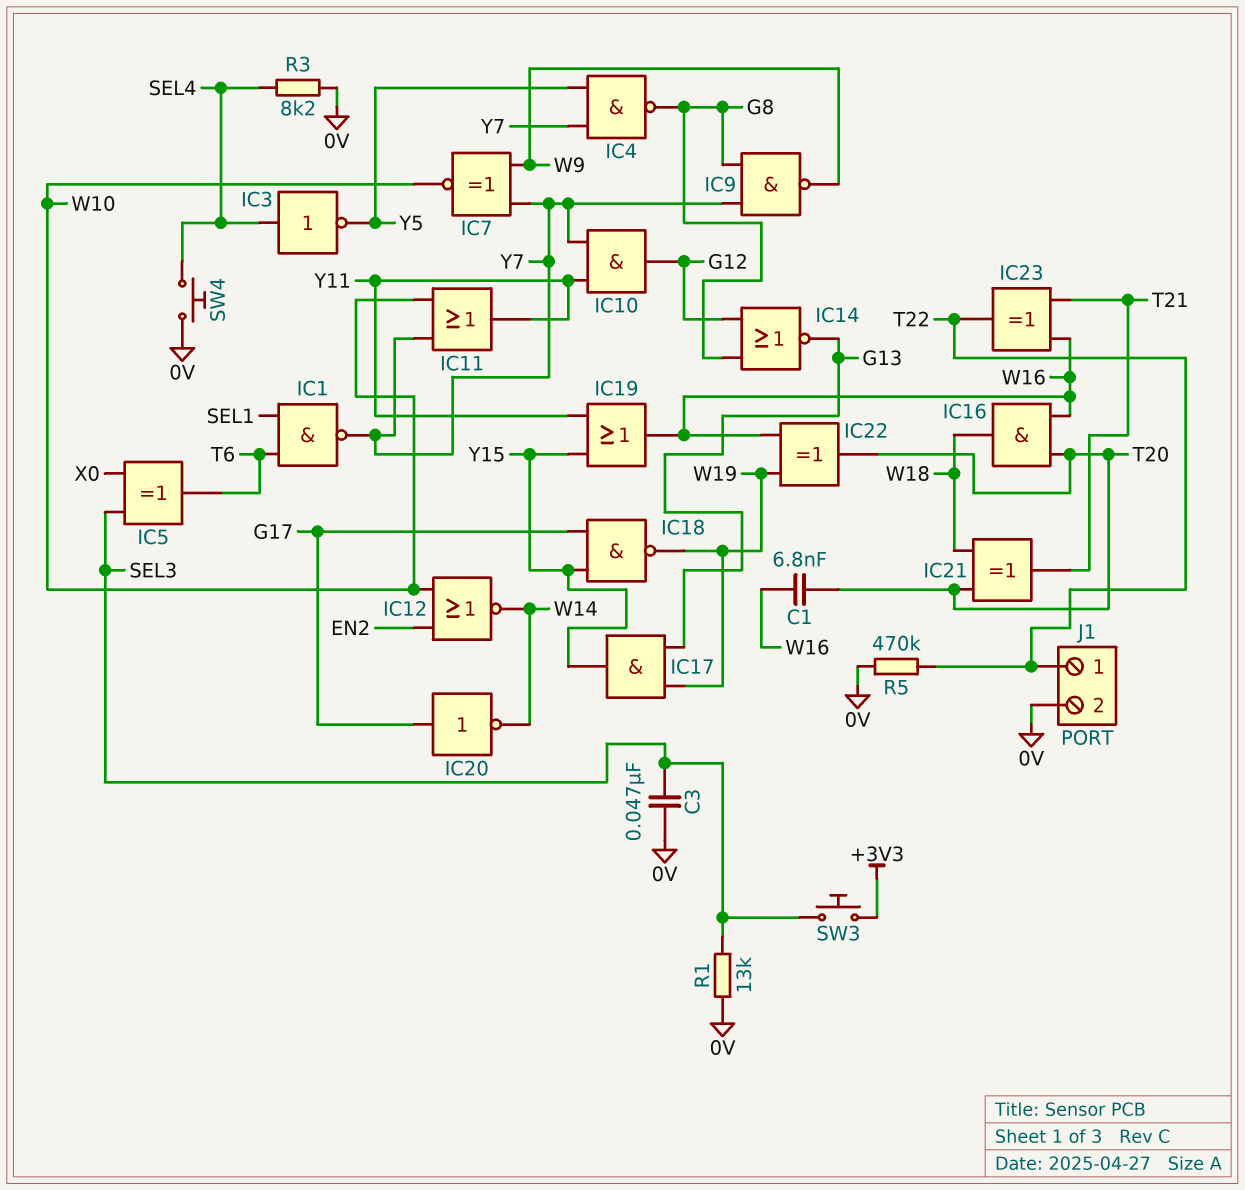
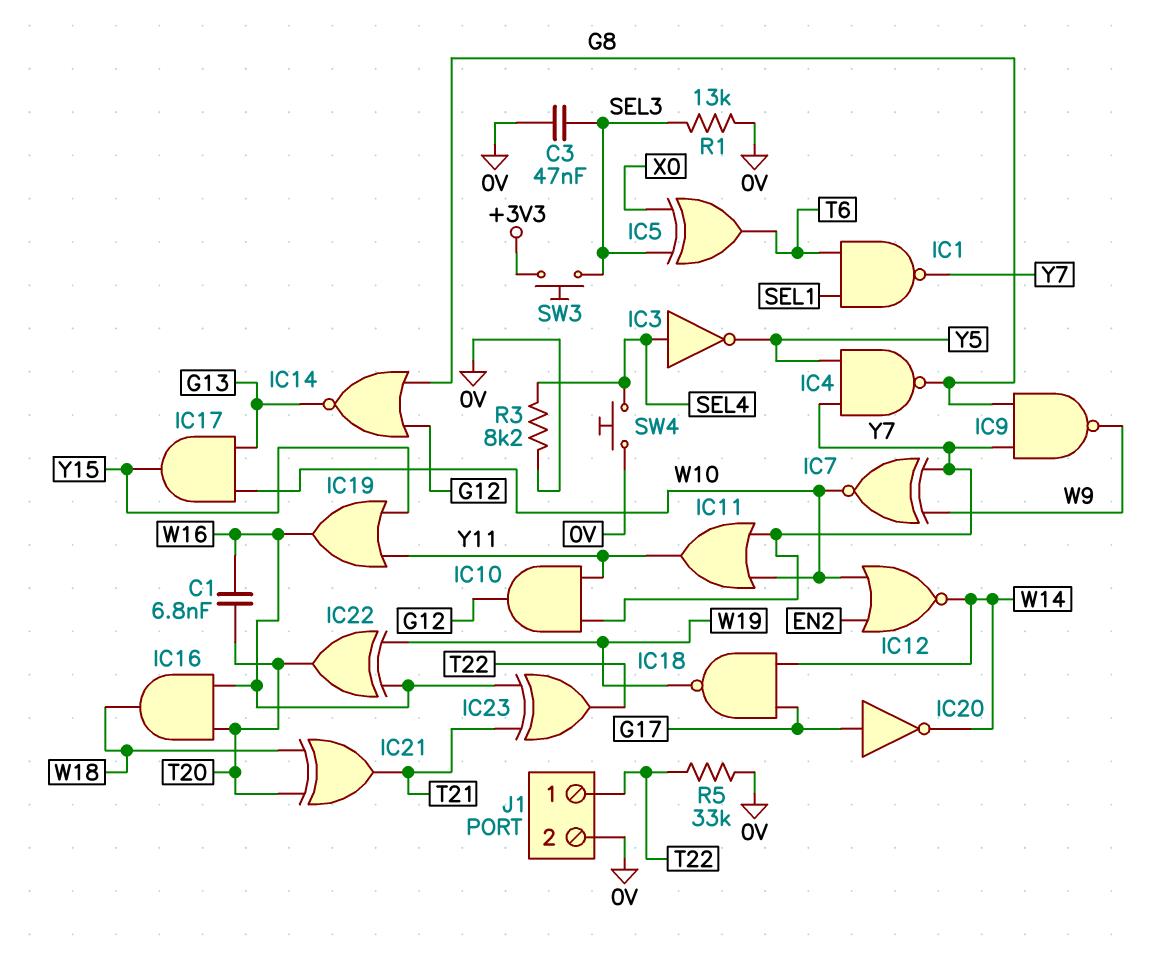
IC17: AND (in G13, in W19, out Y15) -> AND (in G13, in W10, out Y15)
IC18: NAND (in G17, in Y15, out W19) -> NAND (in G17, in W14, out W19)
R5: 470k (0V, T22) -> 33k (0V, T22)

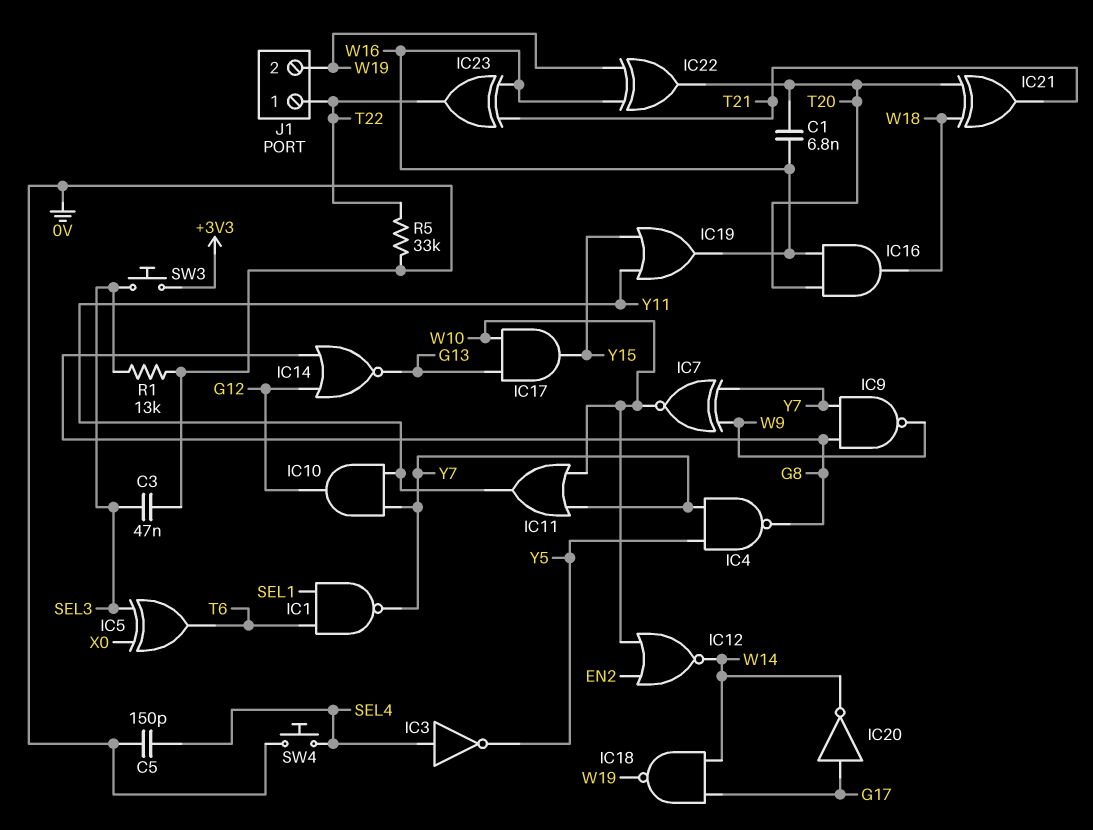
C5: none -> 150pF (0V, SEL4)
J1 pin 2: 0V -> W19
R3: 8.2k (0V, SEL4) -> none

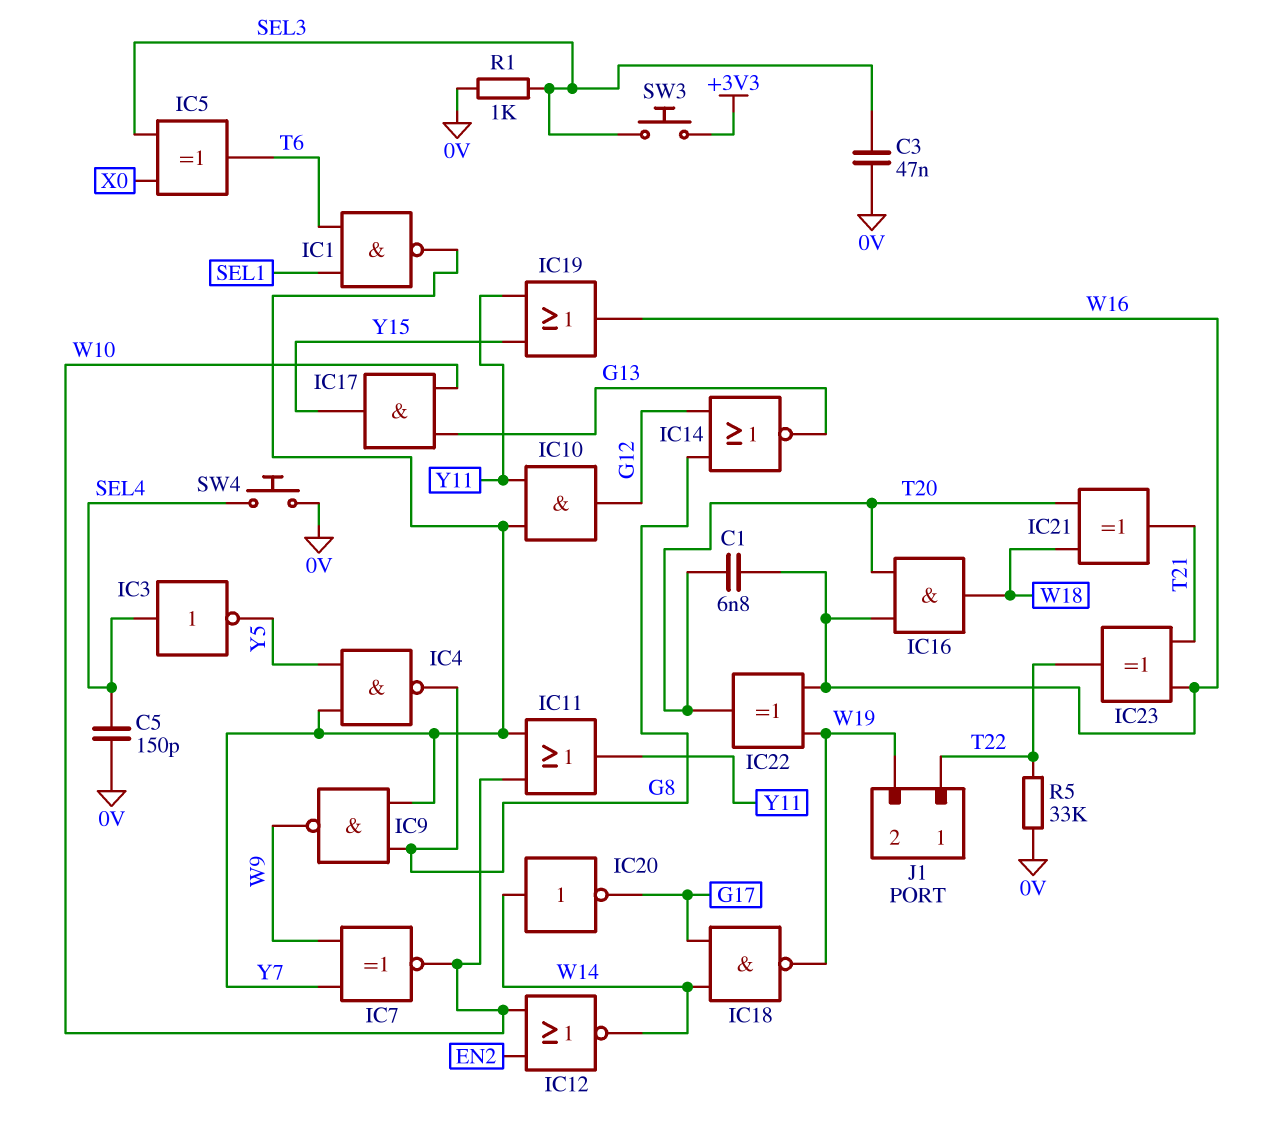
IC20: NOT (in G17, out W14) -> NOT (in W14, out G17)
R1: 13k (0V, SEL3) -> 1k (0V, SEL3)

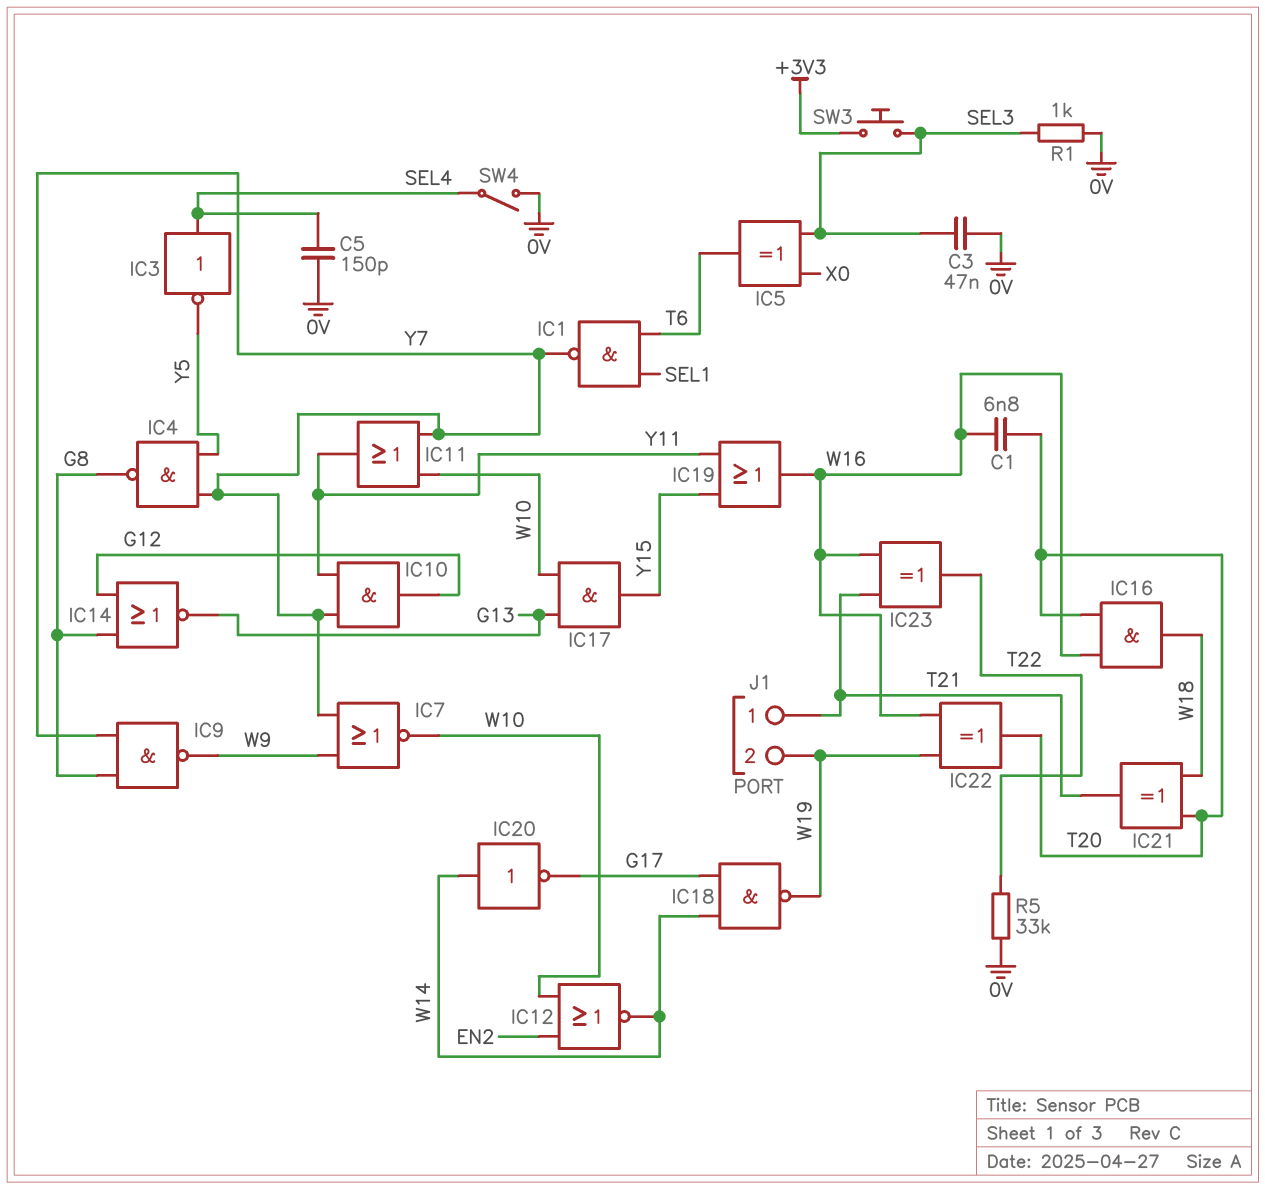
IC7: XNOR (in W9, in Y7, out W10) -> NOR (in W9, in Y7, out W10)
J1 pin 1: T22 -> T21
SW4: button (0V, SEL4) -> switch (0V, SEL4)

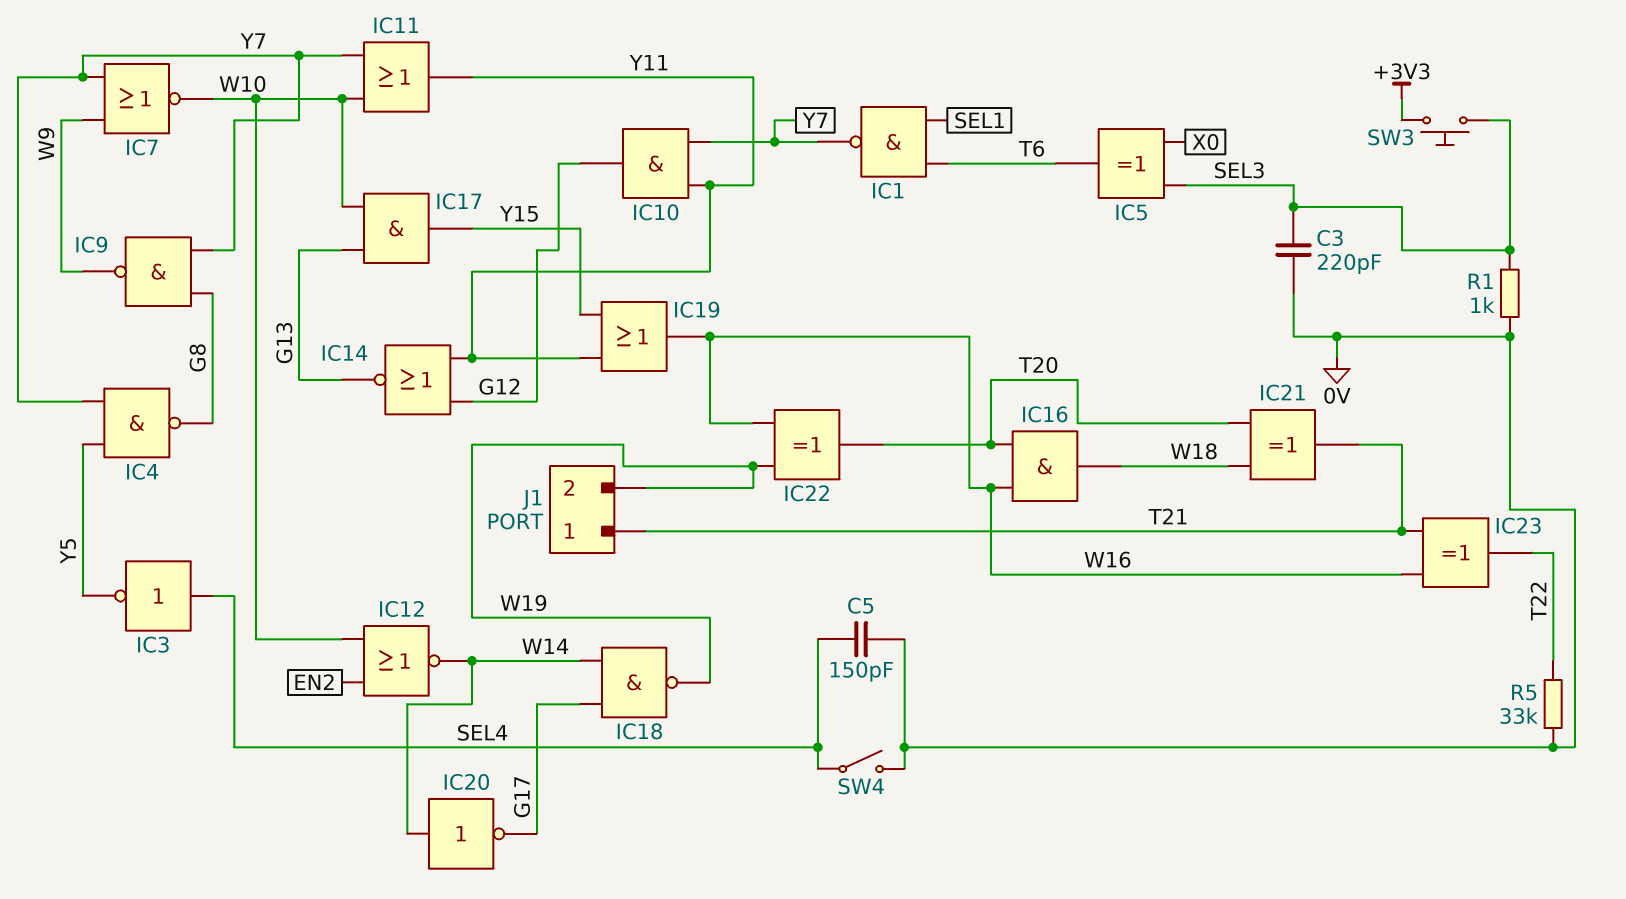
C1: 6.8nF (T20, W16) -> none
C3: 47nF (0V, SEL3) -> 220pF (0V, SEL3)
IC14: NOR (in G8, in G12, out G13) -> NOR (in G12, in Y11, out G13)

